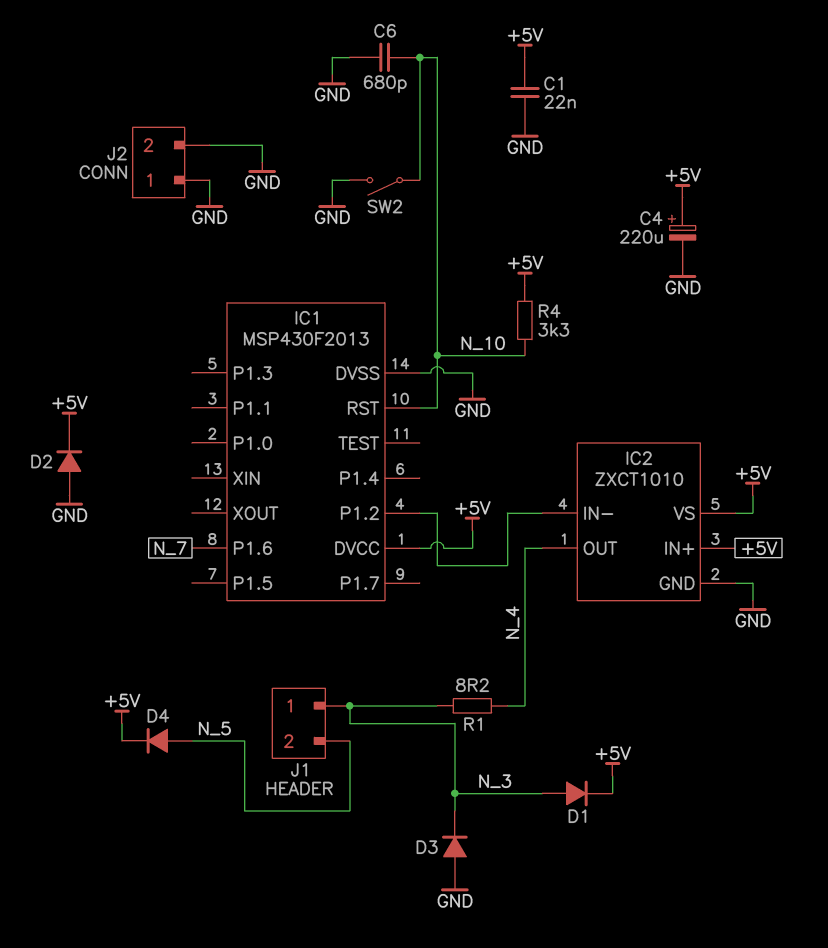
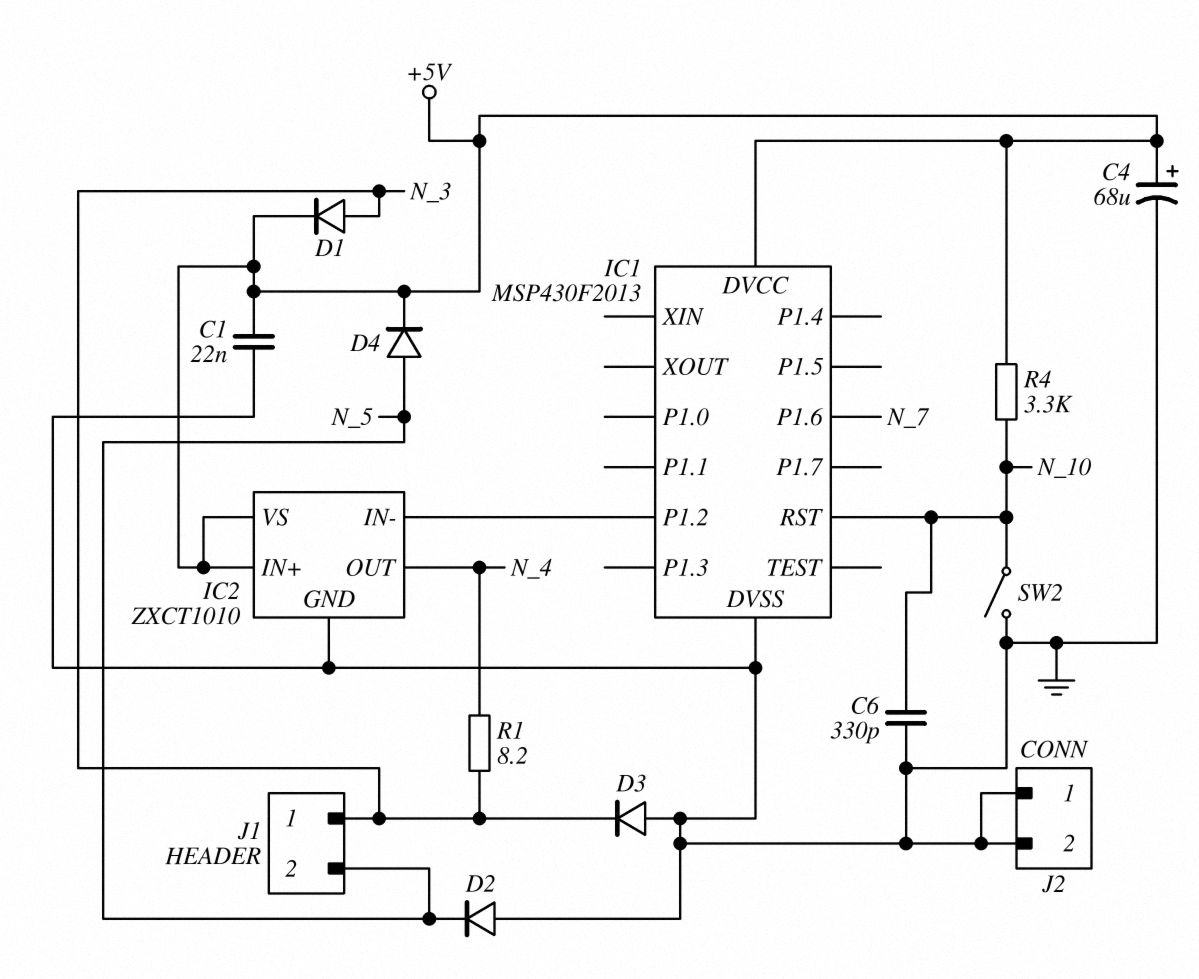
C4: 220uF (plus +5V, minus GND) -> 68uF (plus +5V, minus GND)
C6: 680pF (GND, N_10) -> 330pF (GND, N_10)
D2: diode (A GND, K +5V) -> diode (A GND, K N_5)

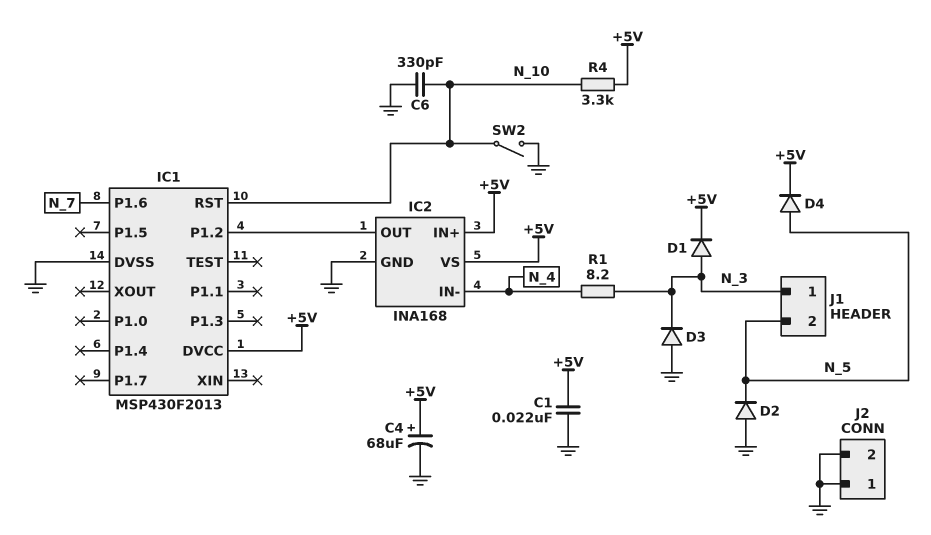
IC2: ZXCT1010 -> INA168
IC2 pin IN-: IC1/P1.2 -> N_4
IC2 pin OUT: N_4 -> IC1/P1.2

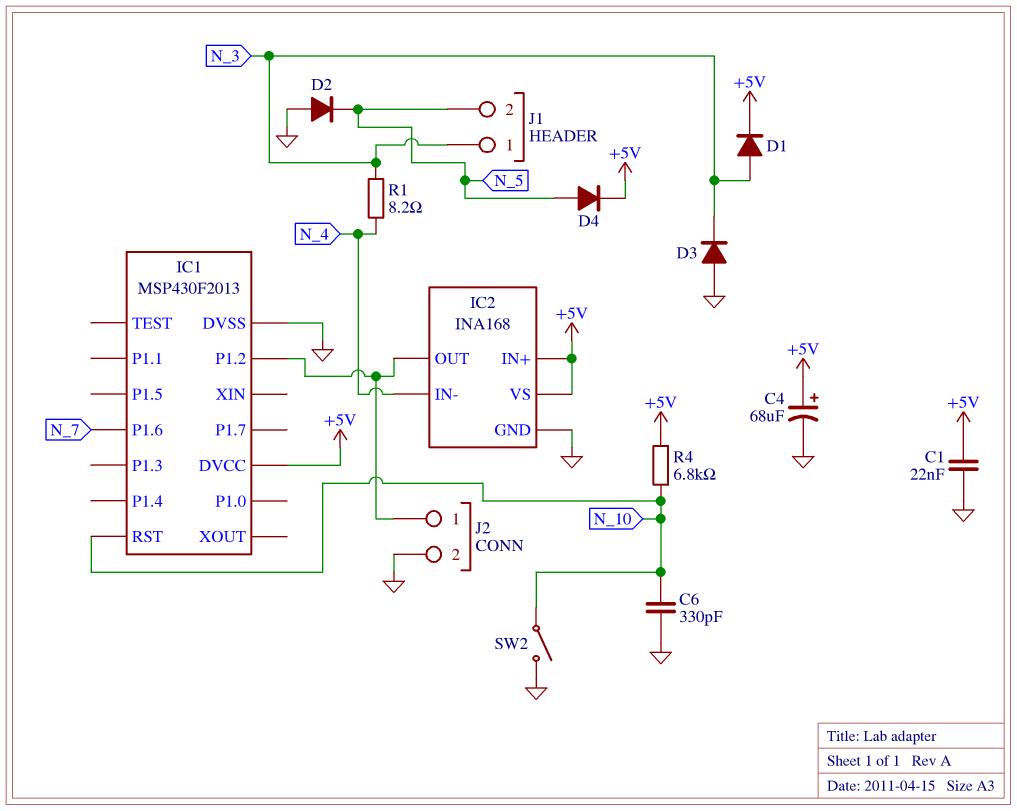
J2 pin 1: GND -> IC1/P1.2
R4: 3.3k (+5V, N_10) -> 6.8k (+5V, N_10)

